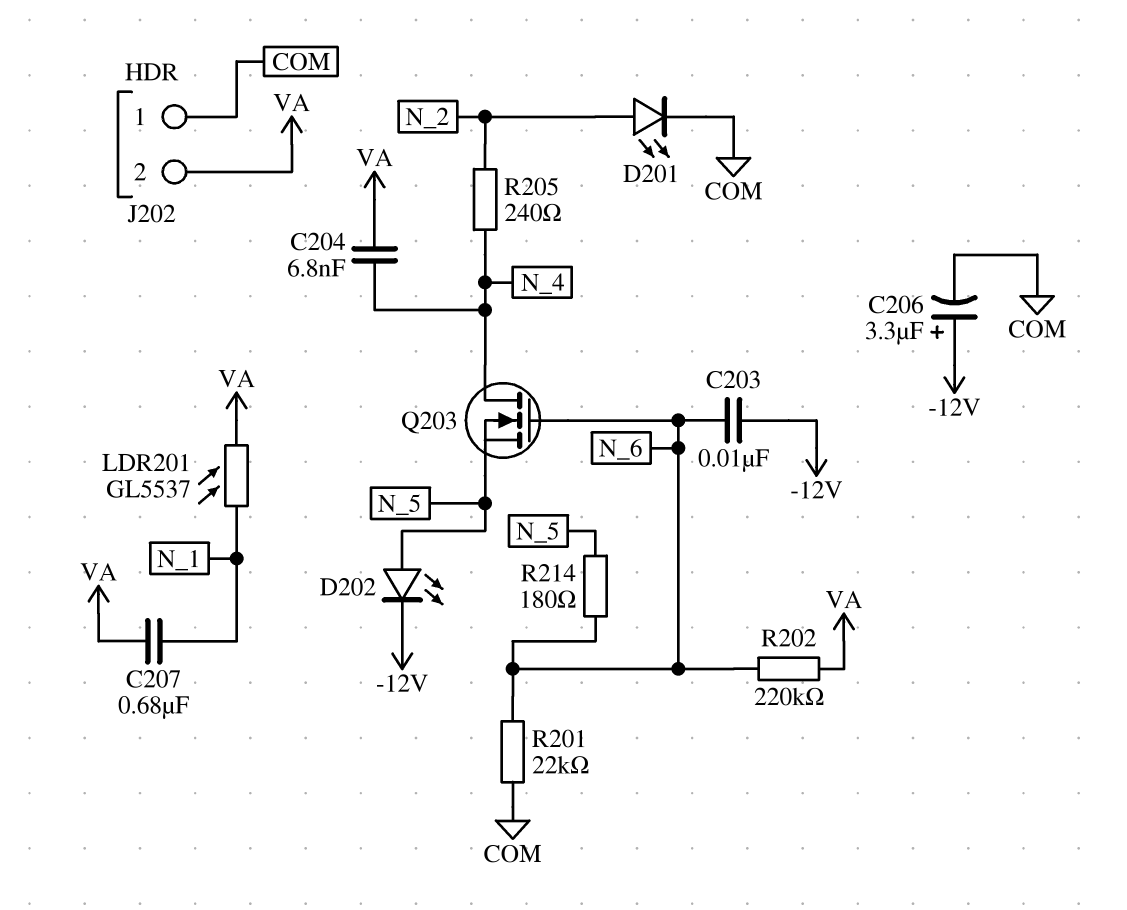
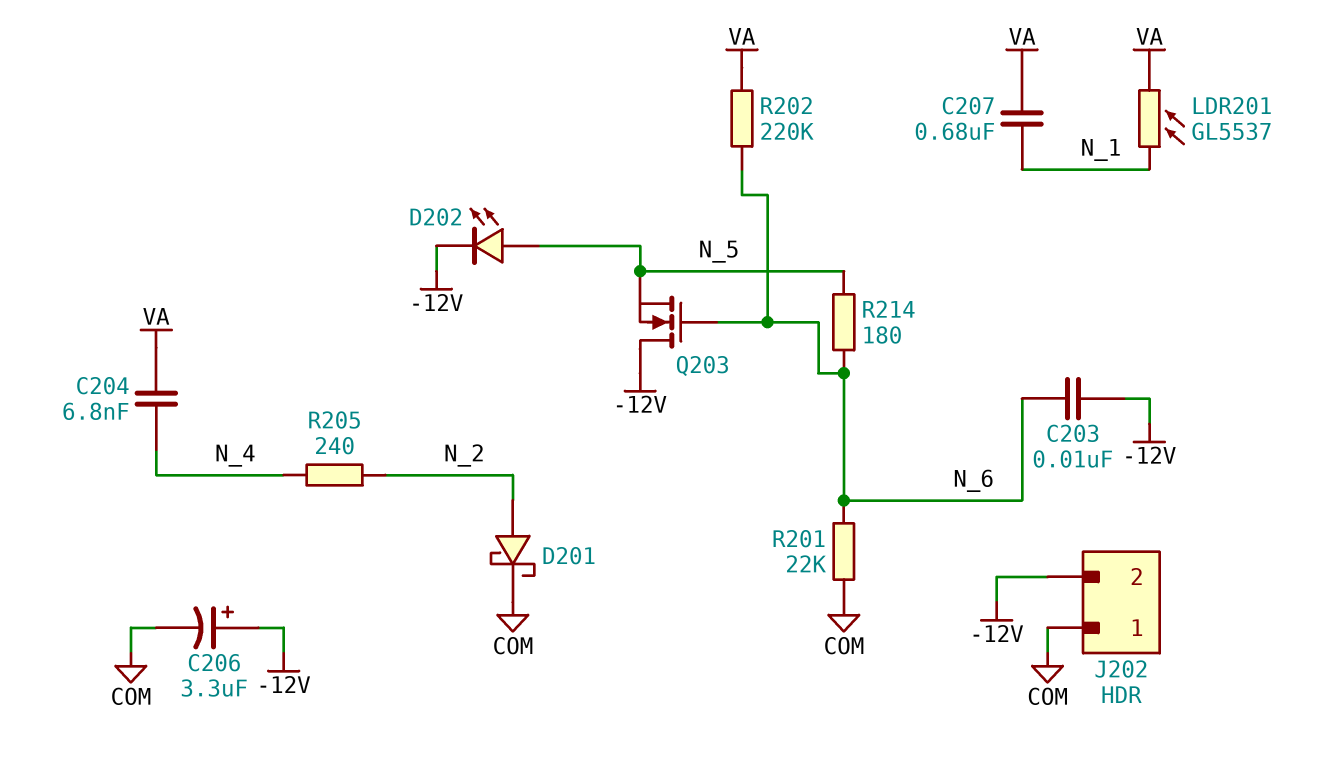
D201: LED (A N_2, K COM) -> schottky (A N_2, K COM)
J202 pin 2: VA -> -12V
Q203: NMOS (G N_6, D N_4, S N_5) -> NMOS (G N_6, D -12V, S N_5)

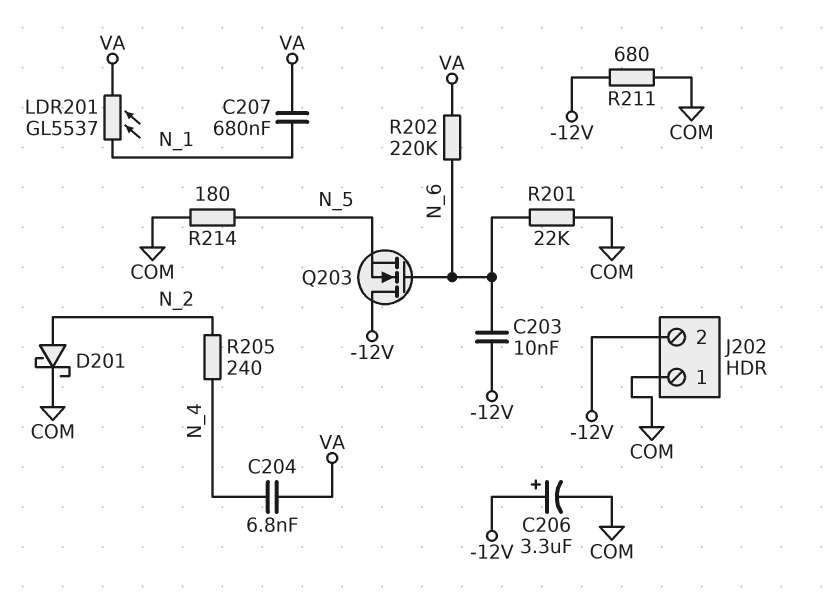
D202: LED (A N_5, K -12V) -> none
R211: none -> 680 (-12V, COM)
R214: 180 (N_5, N_6) -> 180 (COM, N_5)

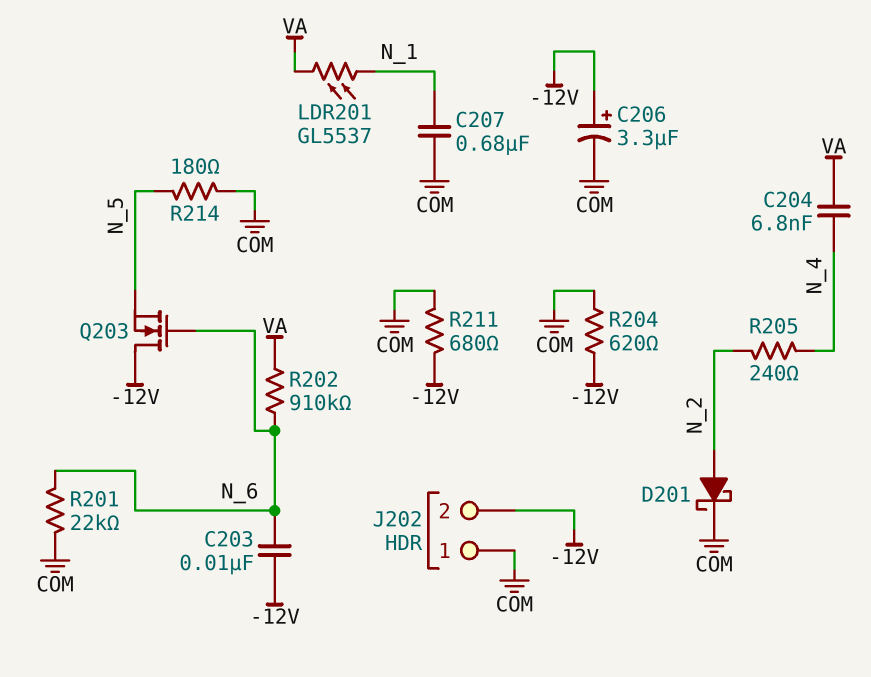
C207: 680nF (N_1, VA) -> 680nF (COM, N_1)
R202: 220k (N_6, VA) -> 910k (N_6, VA)
R204: none -> 620 (-12V, COM)

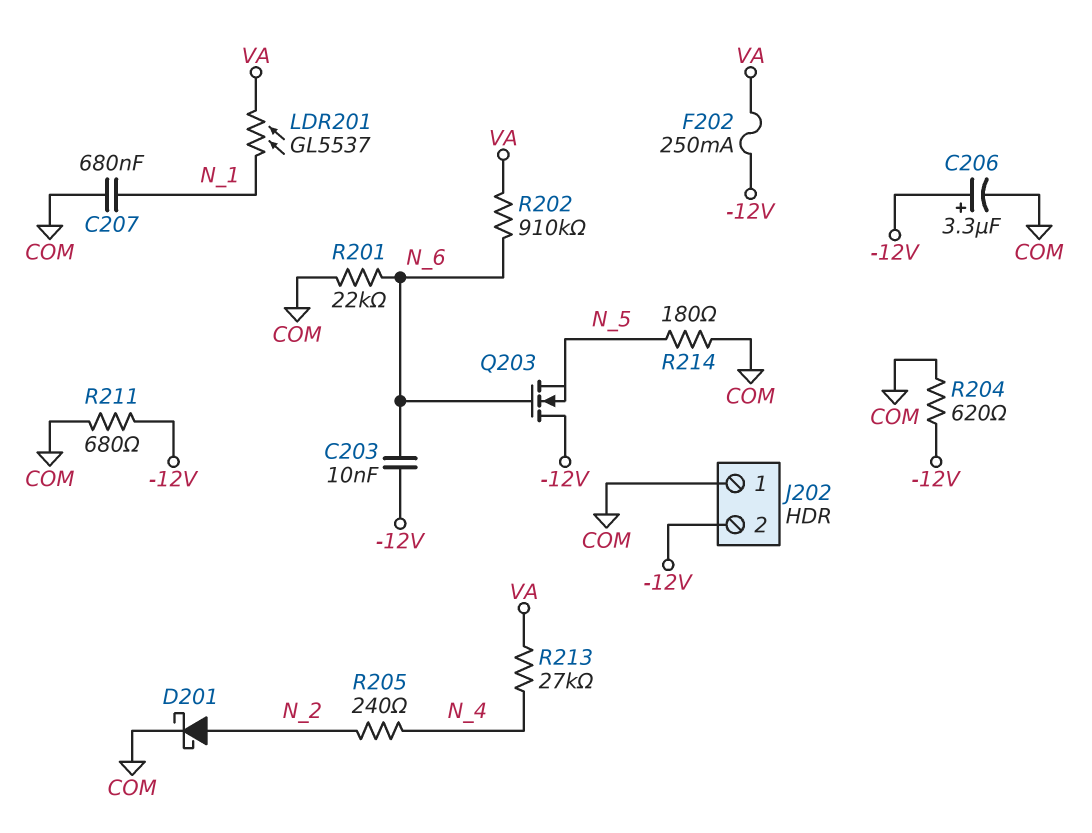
C204: 6.8nF (N_4, VA) -> none
F202: none -> 250mA (-12V, VA)
R213: none -> 27k (N_4, VA)

